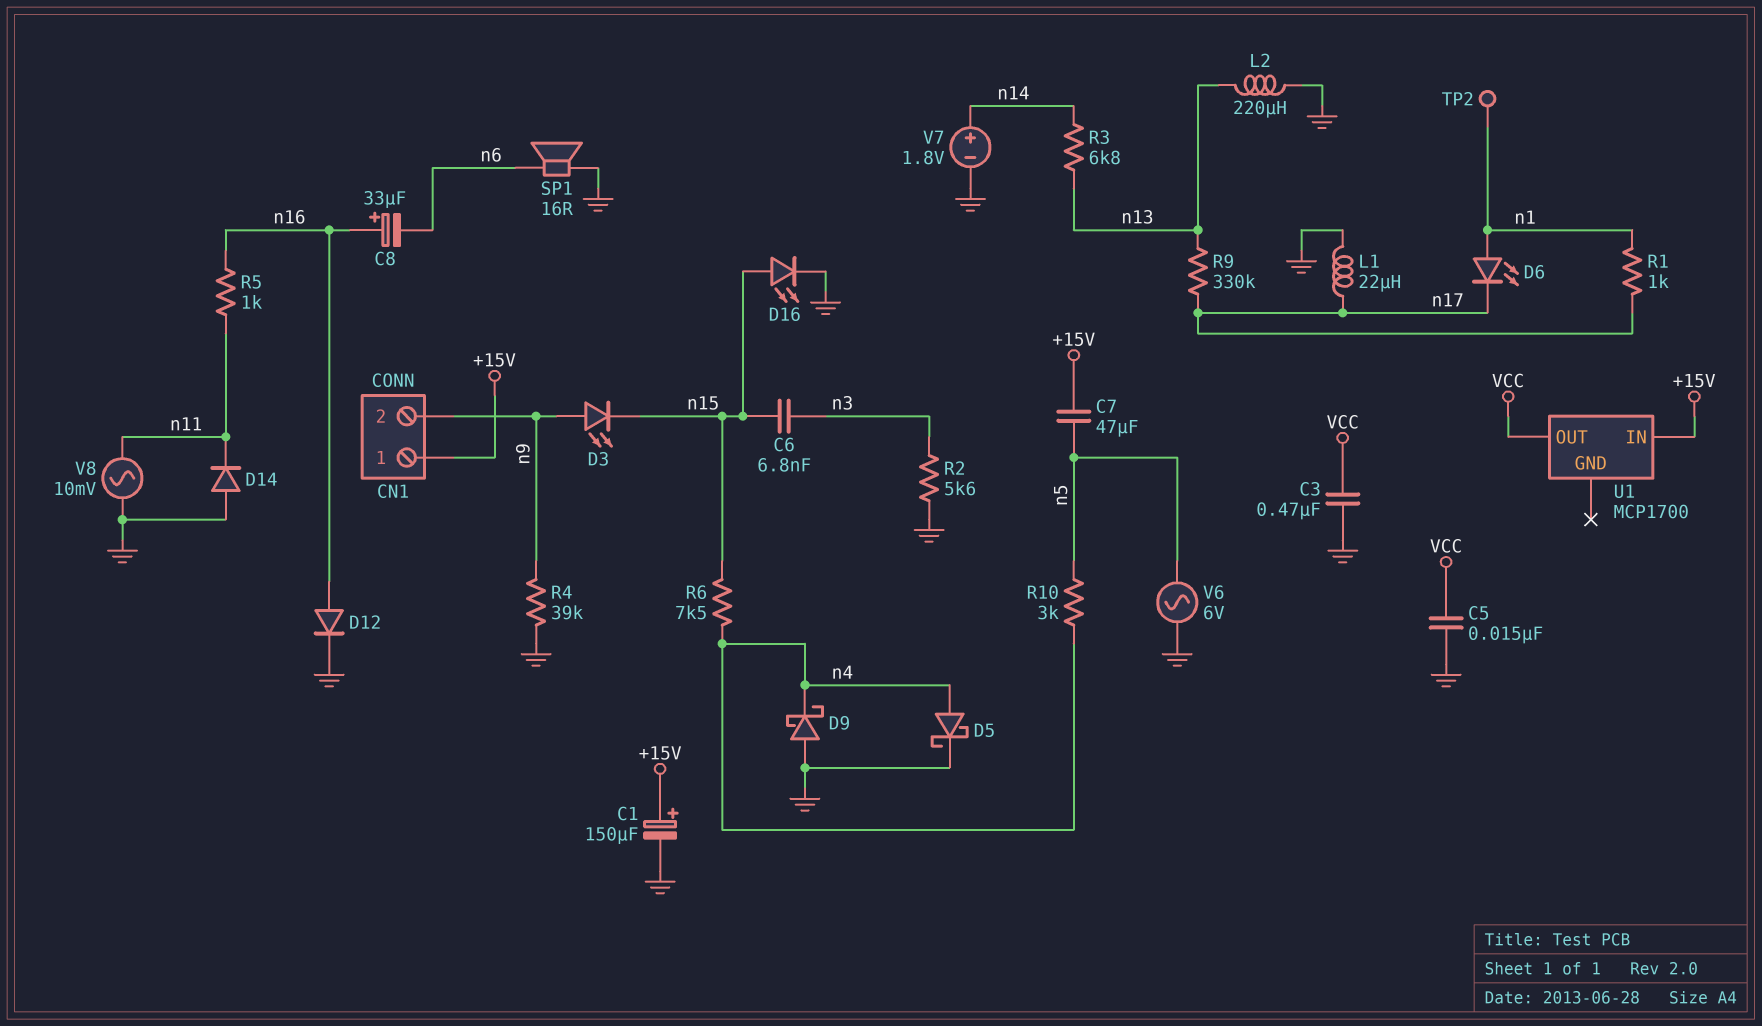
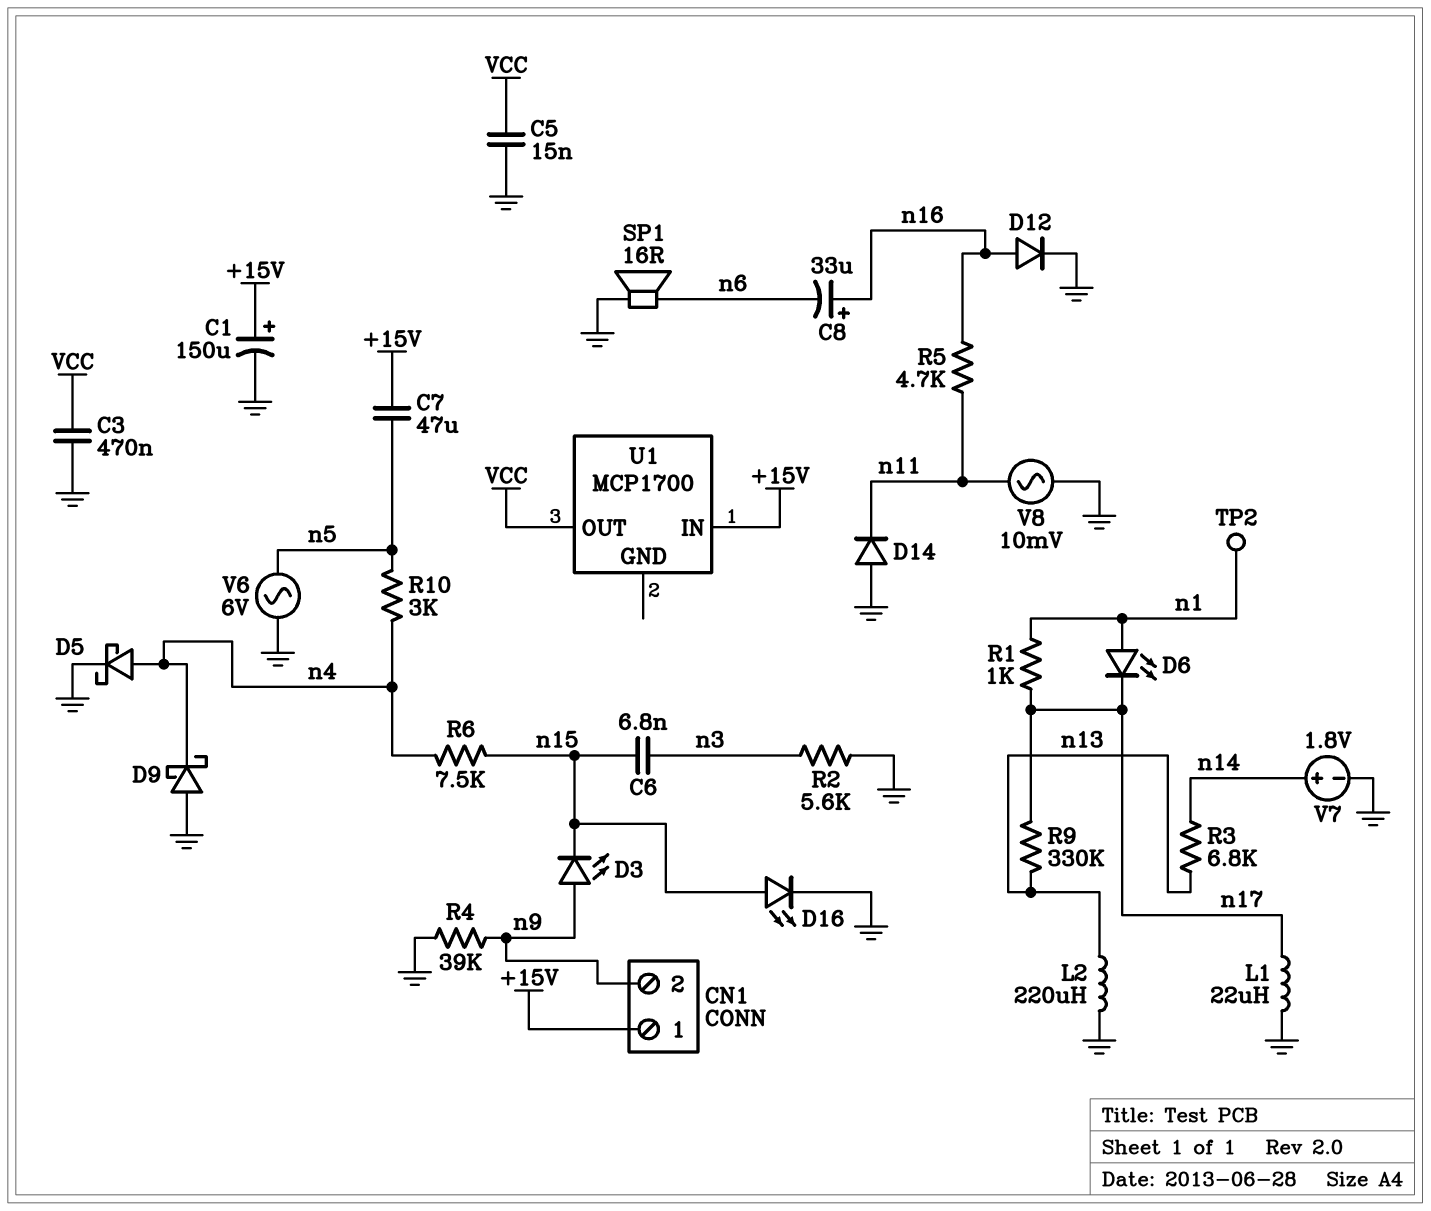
R5: 1k (n11, n16) -> 4.7k (n11, n16)

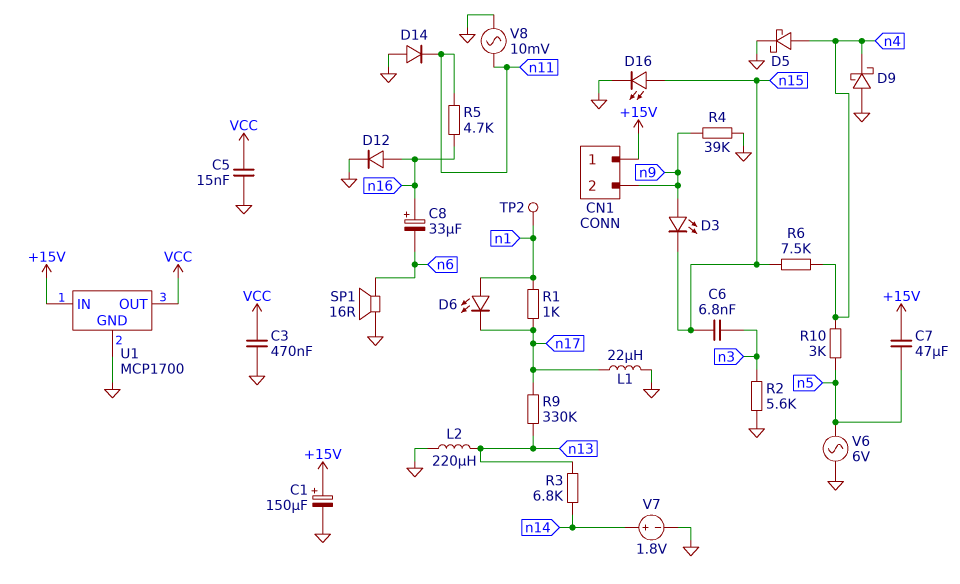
U1 pin GND: none -> GND

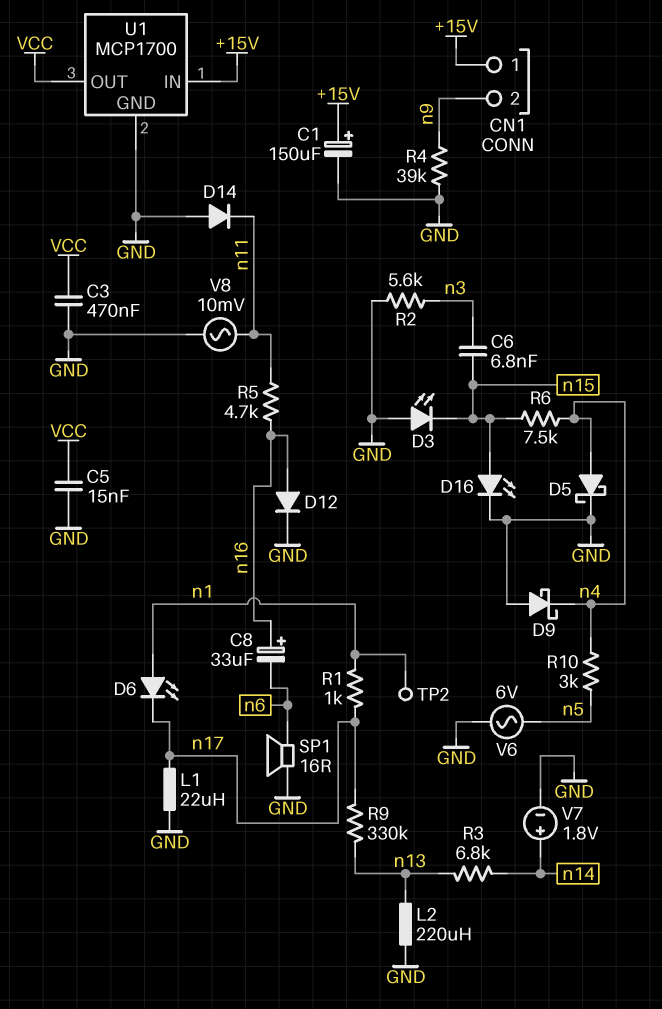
C7: 47uF (+15V, n5) -> none
D3: LED (A n9, K n15) -> LED (A GND, K n15)

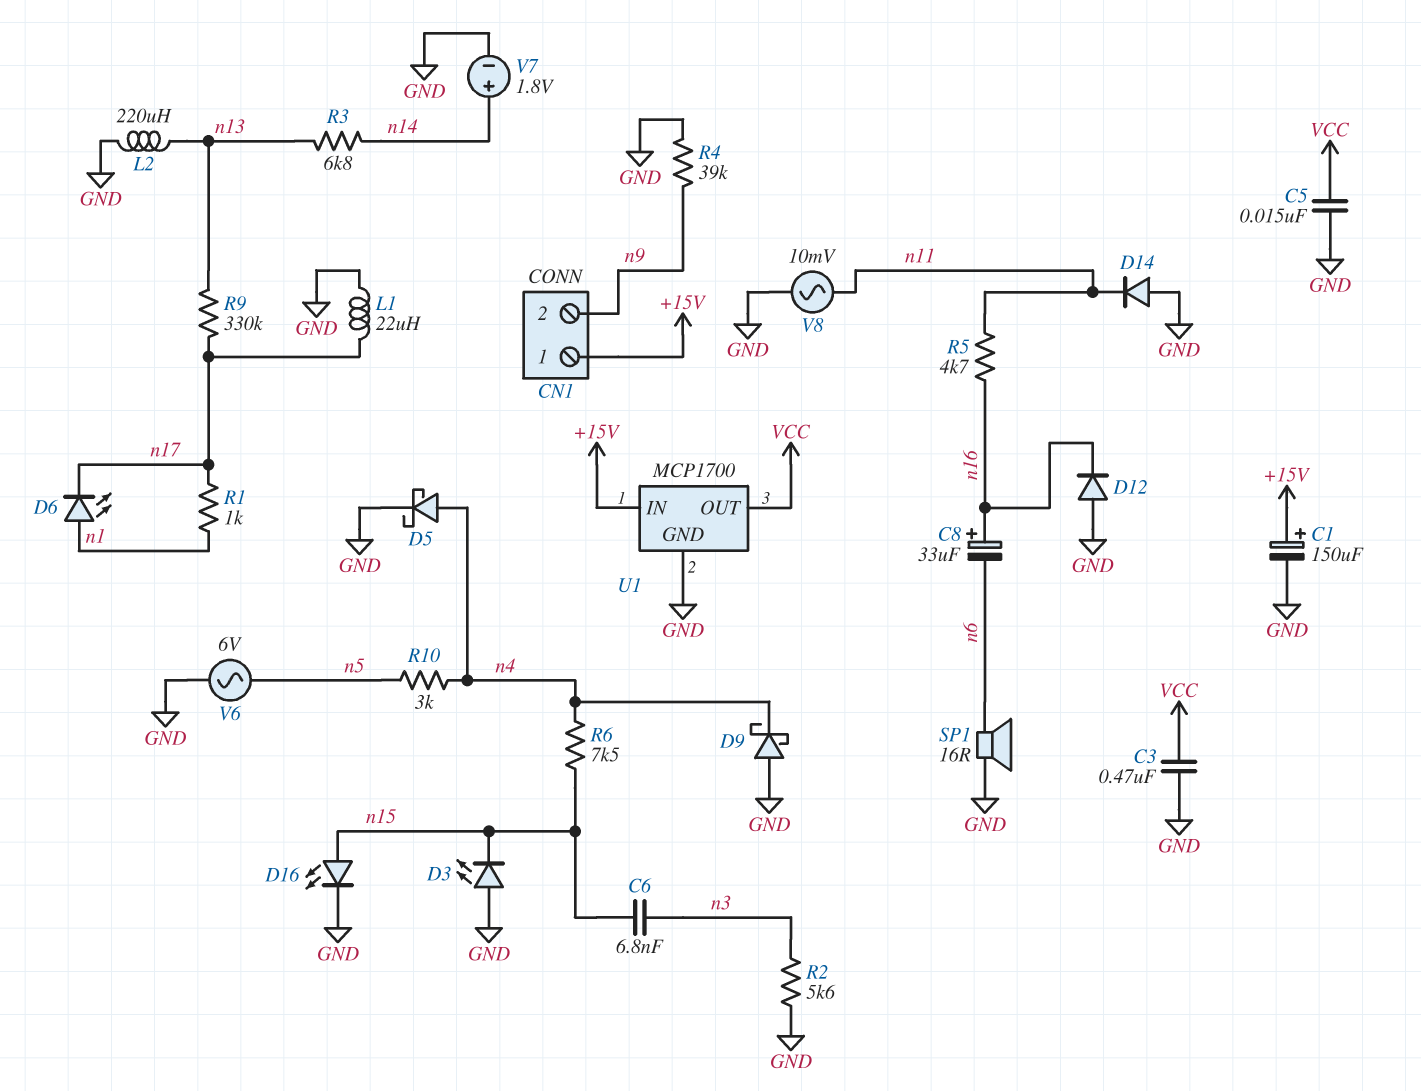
D12: diode (A n16, K GND) -> diode (A GND, K n16)
TP2: test point (n1) -> none

